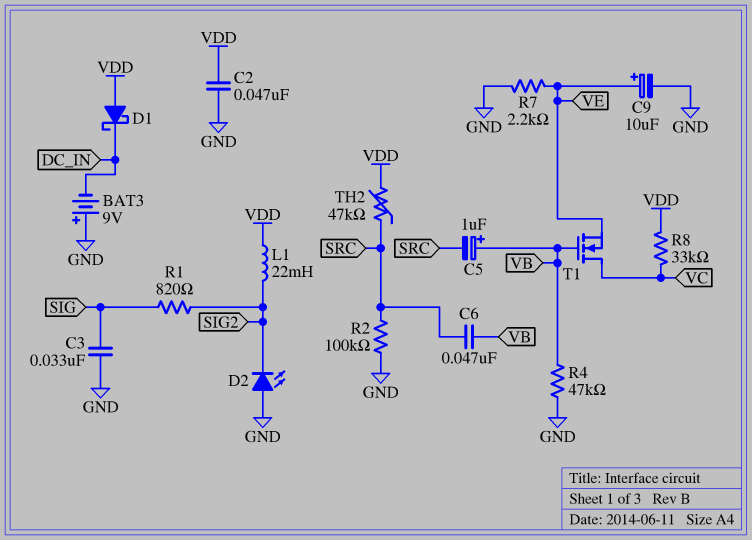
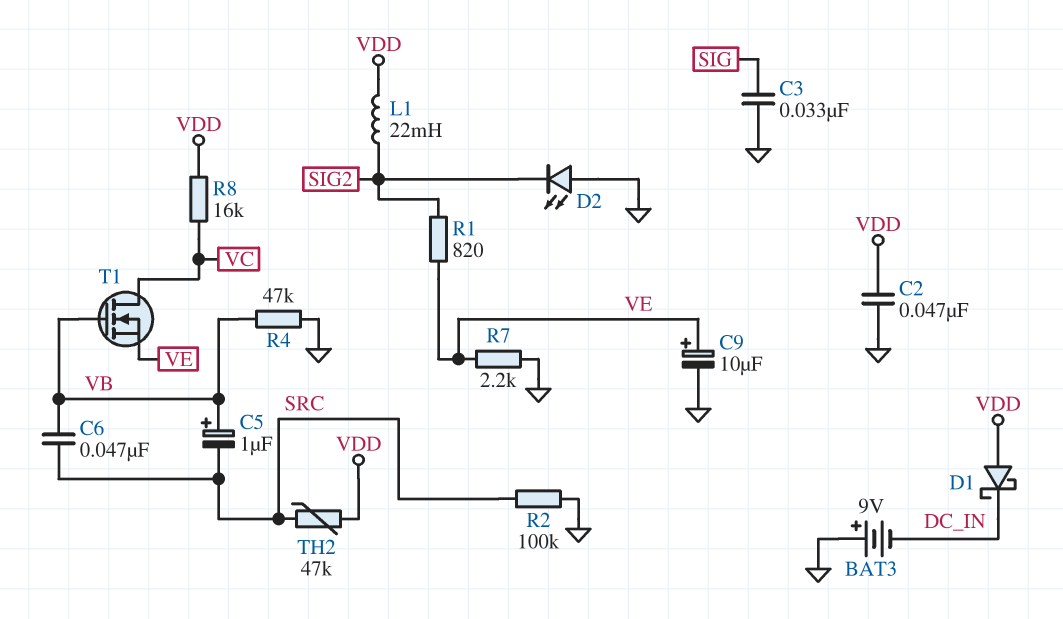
R1: 820 (SIG, SIG2) -> 820 (SIG2, VE)
R8: 33k (VC, VDD) -> 16k (VC, VDD)

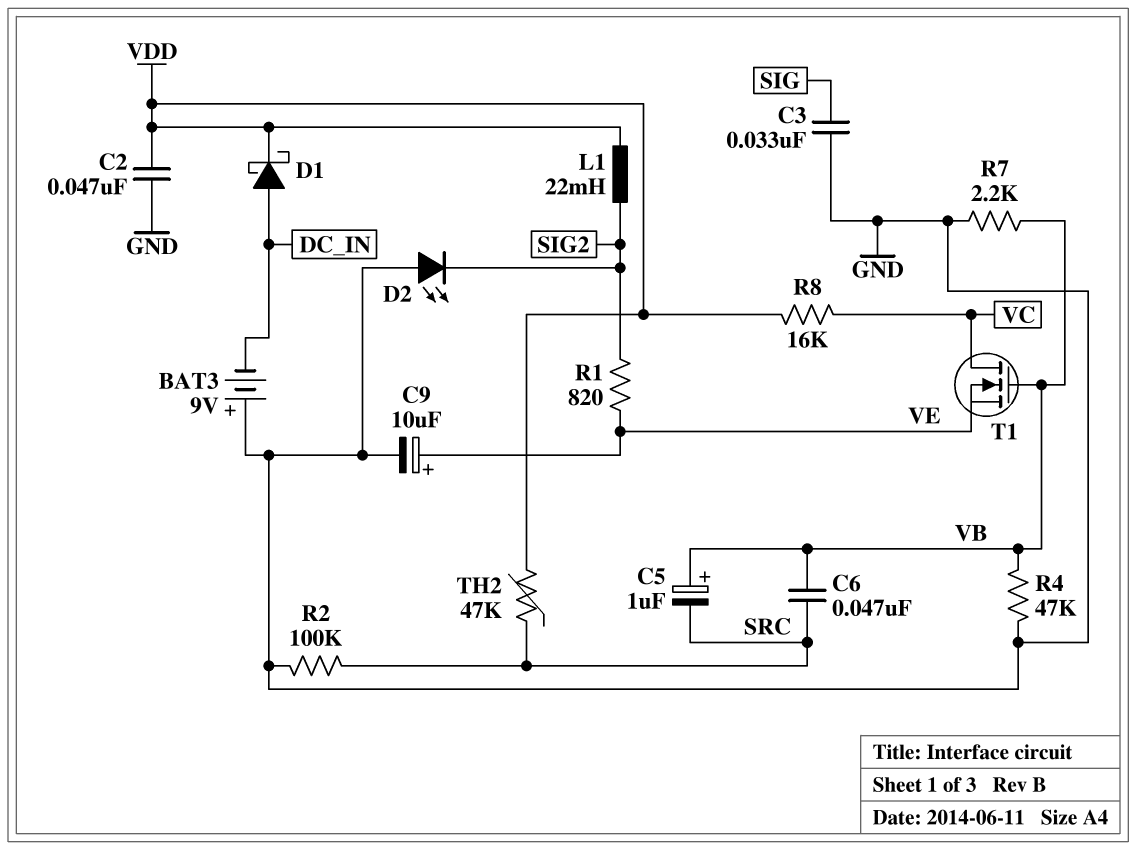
D1: schottky (A VDD, K DC_IN) -> schottky (A DC_IN, K VDD)
R7: 2.2k (GND, VE) -> 2.2k (GND, VB)

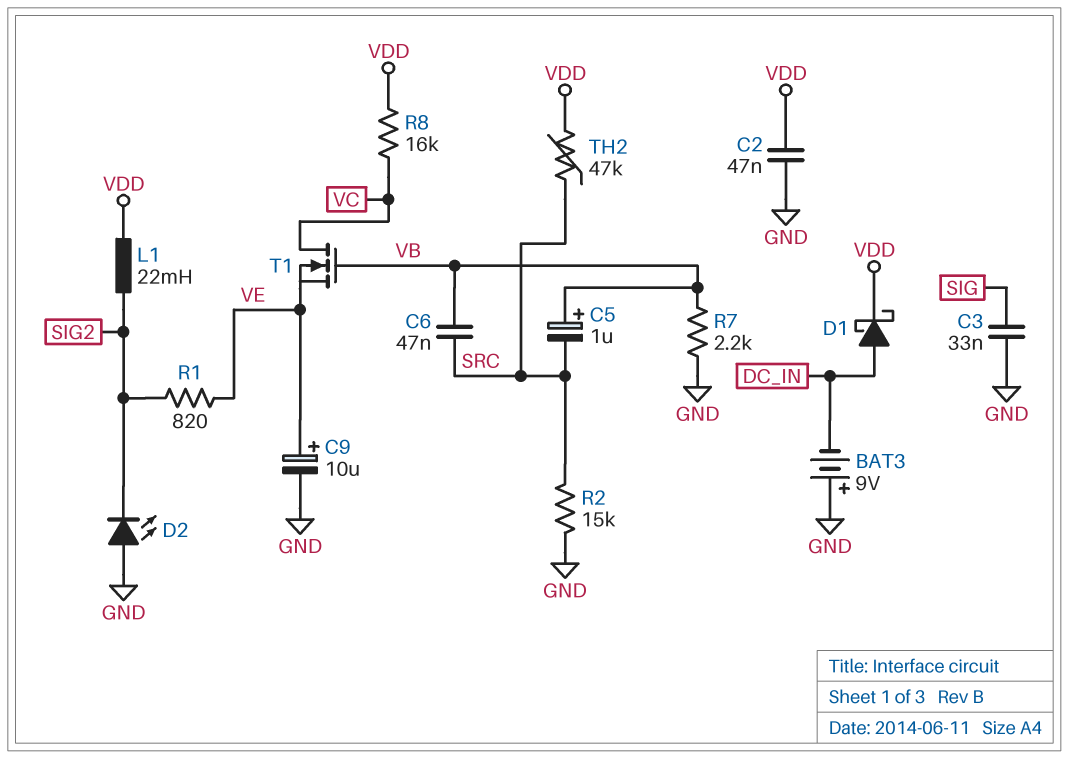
R2: 100k (GND, SRC) -> 15k (GND, SRC)
R4: 47k (GND, VB) -> none

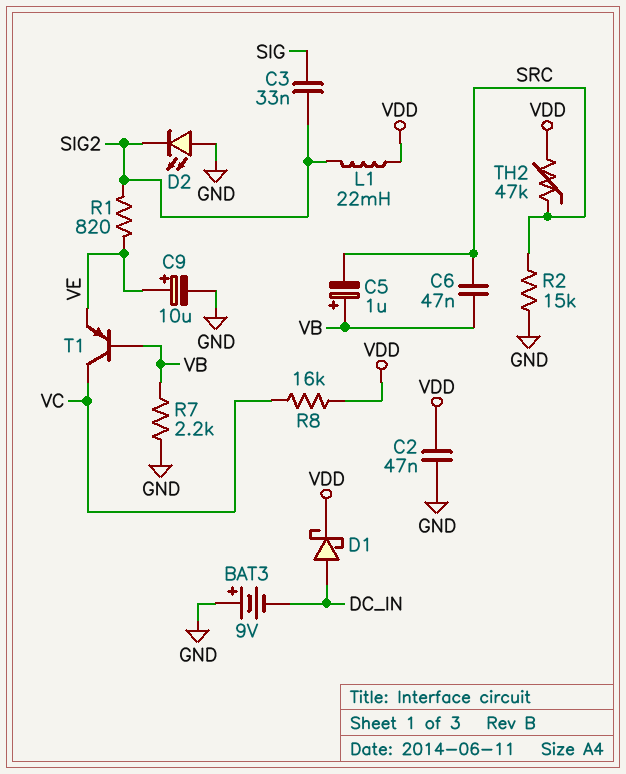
C3: 33nF (GND, SIG) -> 33nF (SIG, SIG2)
T1: NMOS (G VB, D VC, S VE) -> PNP (B VB, C VC, E VE)

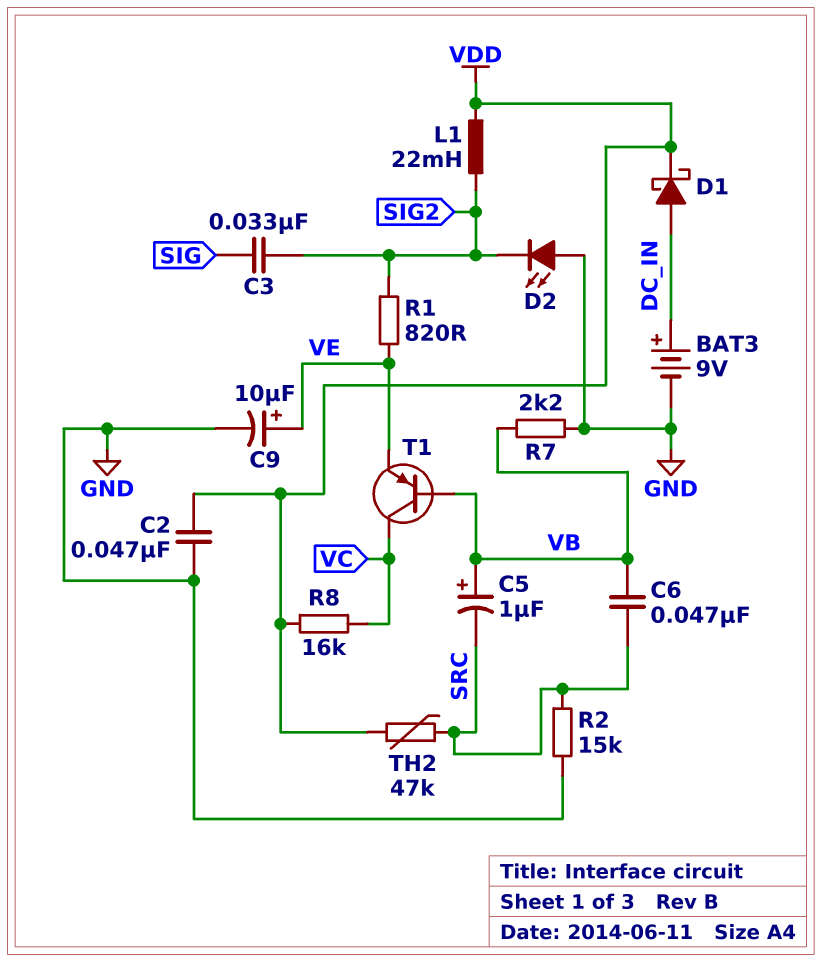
BAT3: 9V (plus GND, minus DC_IN) -> 9V (plus DC_IN, minus GND)

